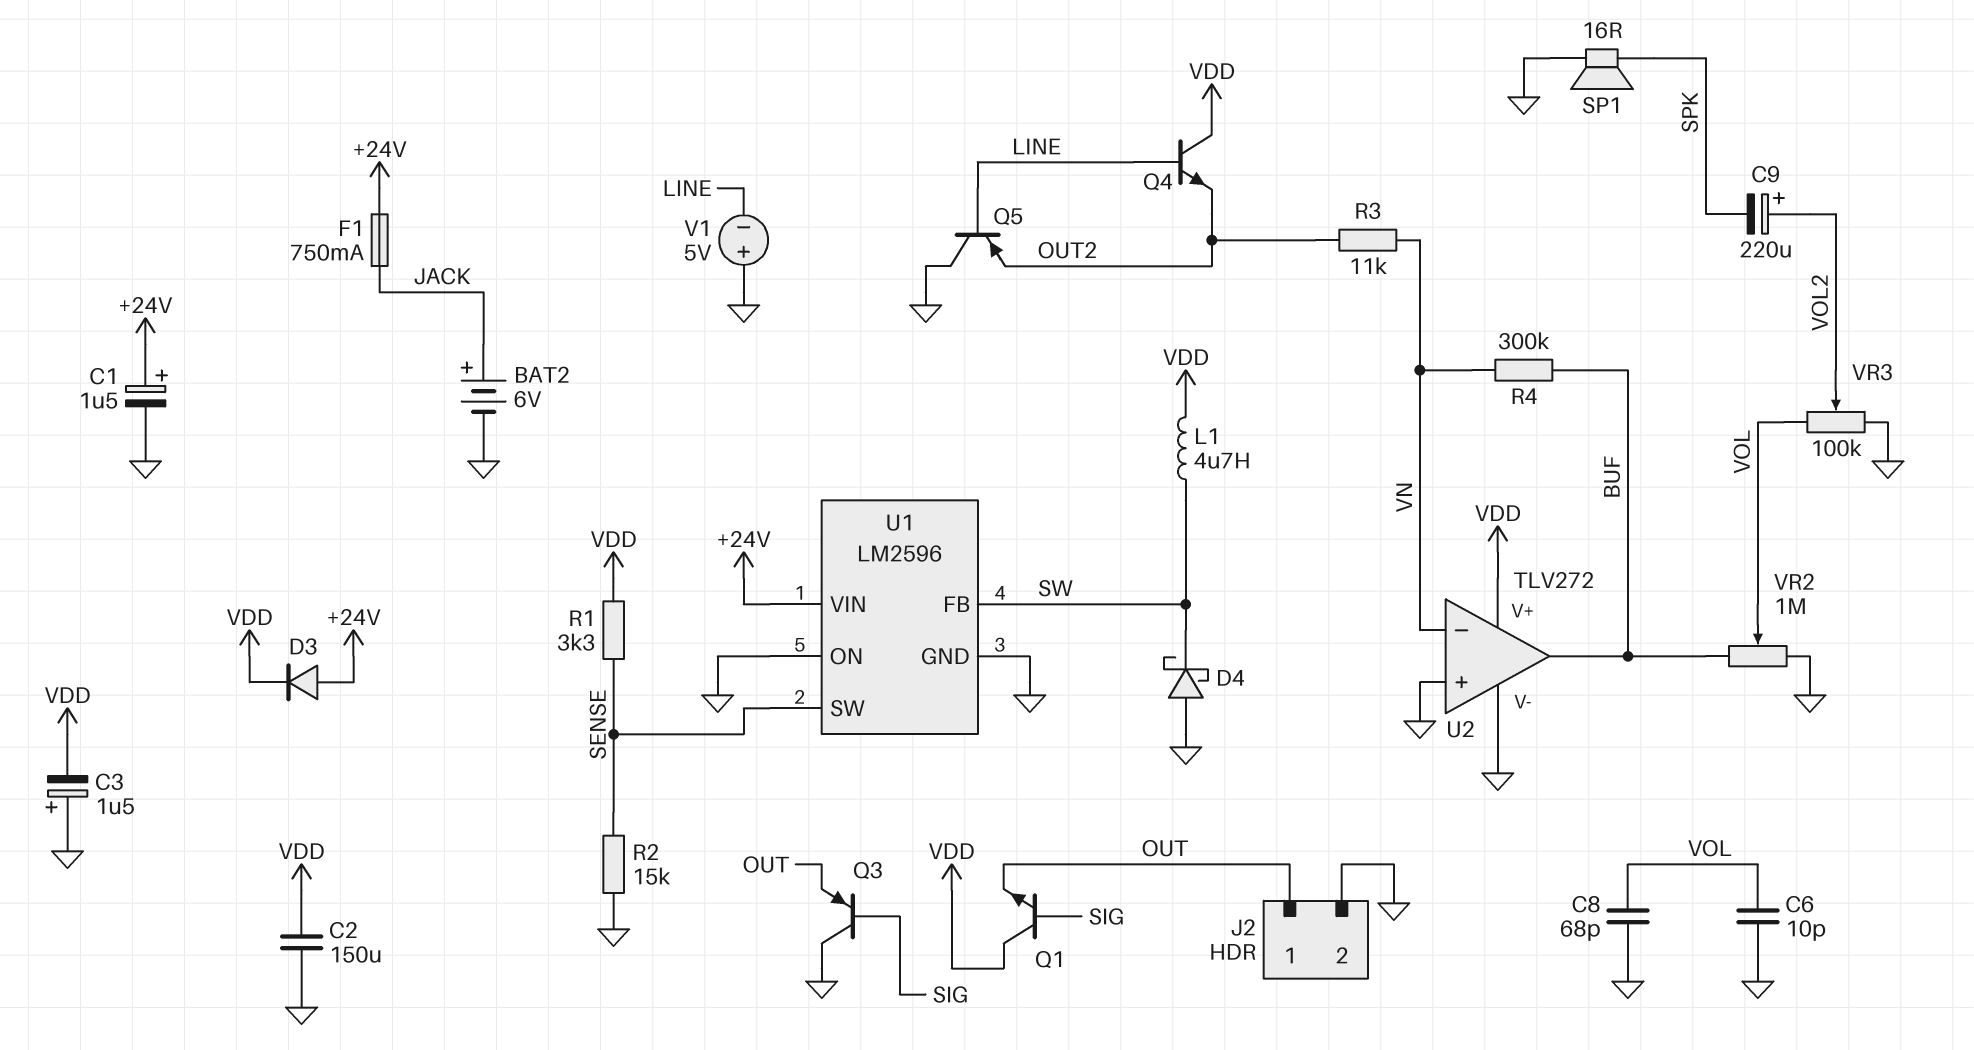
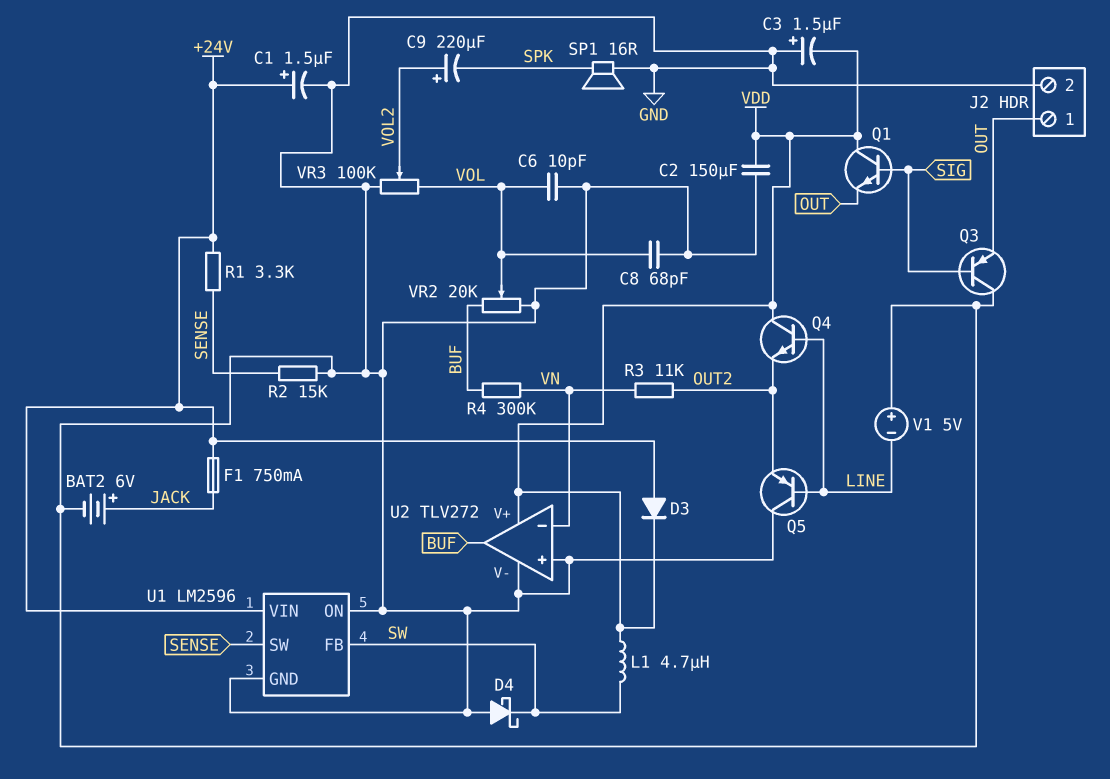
R1: 3.3k (SENSE, VDD) -> 3.3k (+24V, SENSE)
VR2: 1M (BUF, GND, wiper VOL) -> 20k (BUF, GND, wiper VOL)

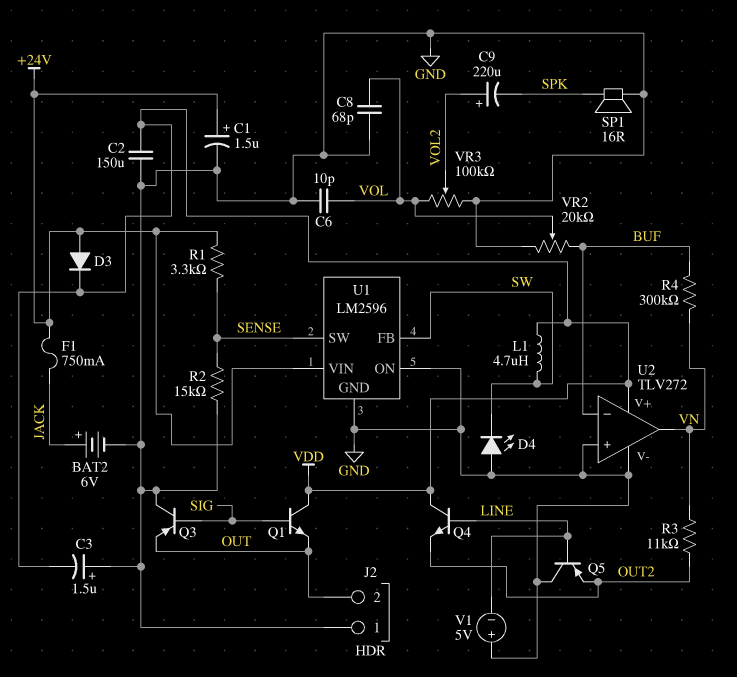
D4: schottky (A GND, K SW) -> LED (A GND, K SW)
J2 pin 1: OUT -> GND
J2 pin 2: GND -> OUT
U2 pin in-: VN -> BUF
U2 pin out: BUF -> VN

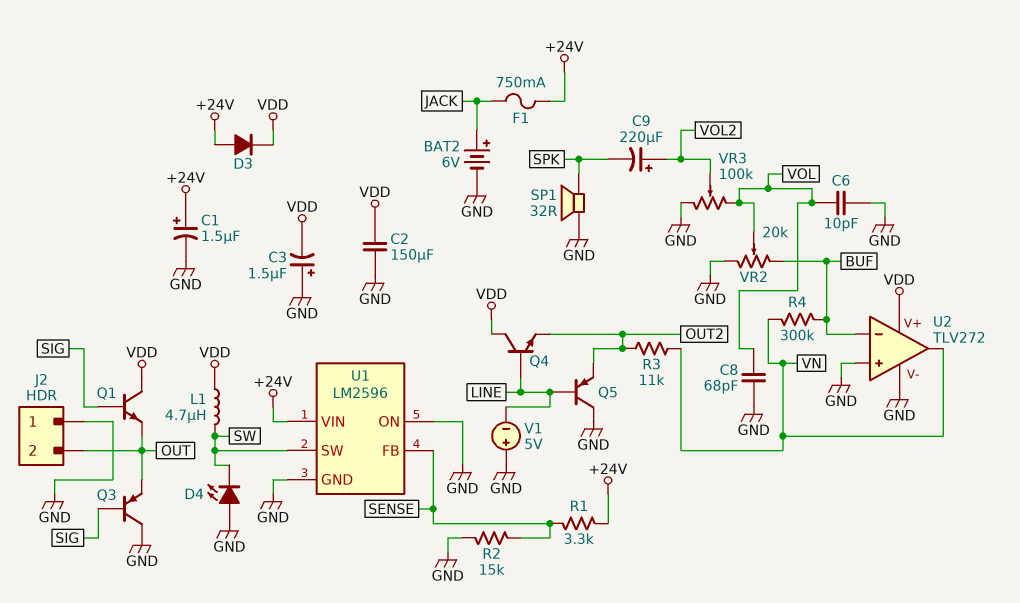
SP1: speaker 16R (GND, SPK) -> speaker 32R (GND, SPK)
U1 pin FB: SW -> SENSE
U1 pin SW: SENSE -> SW

